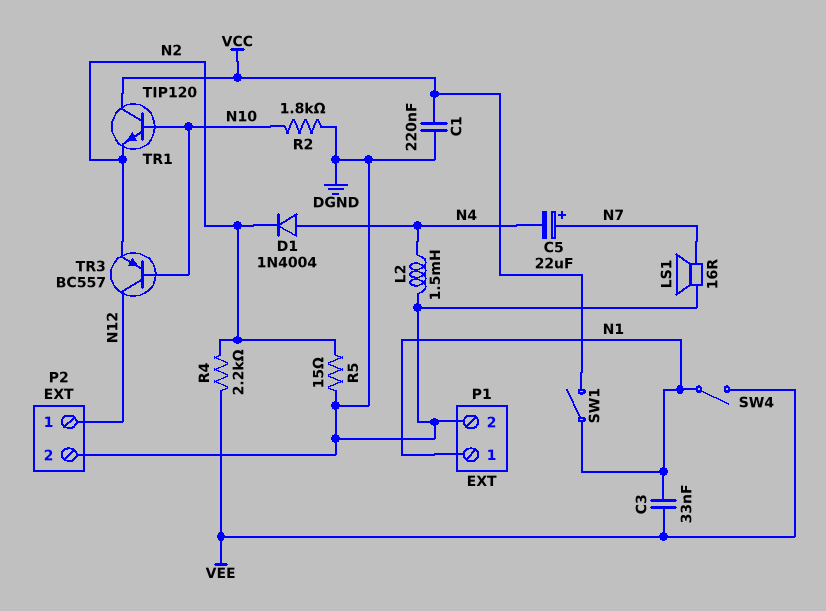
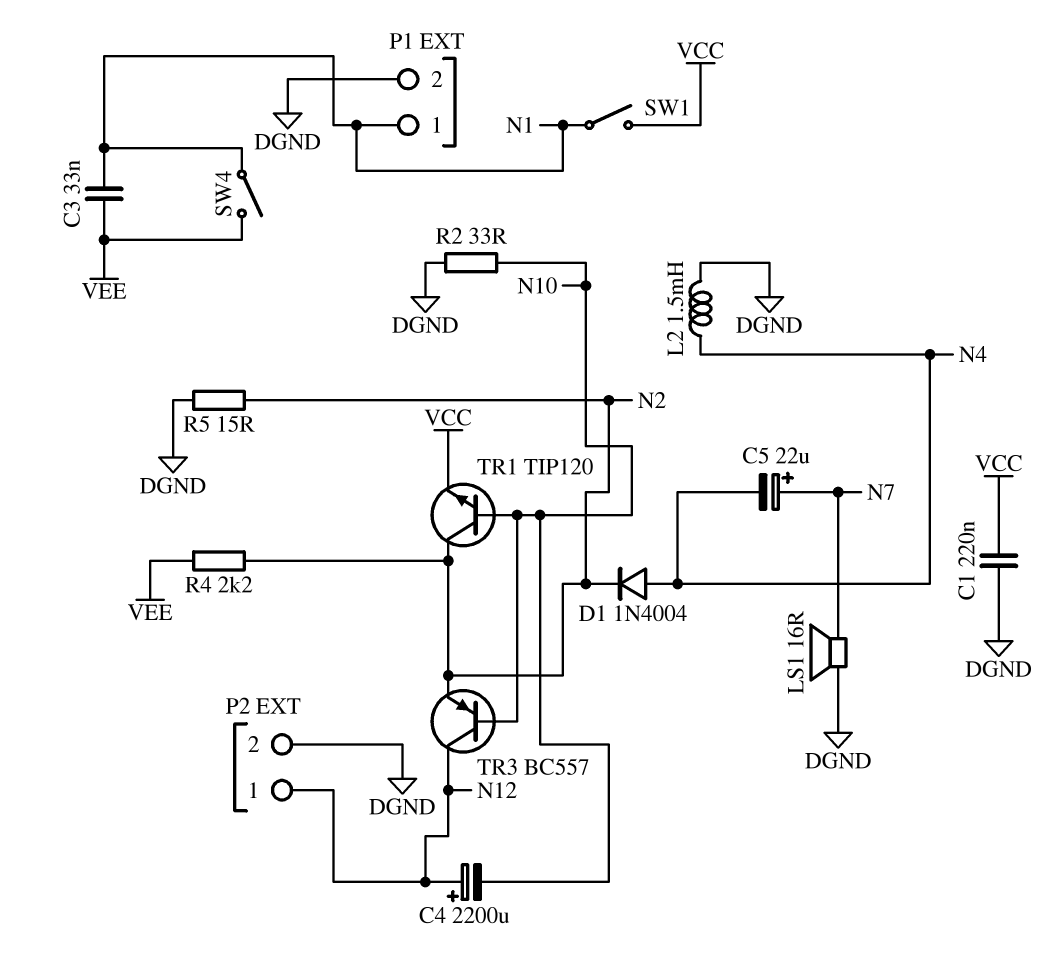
C4: none -> 2200uF (plus N12, minus N10)
R2: 1.8k (DGND, N10) -> 33 (DGND, N10)
TR1: NPN TIP120 (B N10, C VCC, E N2) -> NPN TIP120 (B N10, C N2, E VCC)

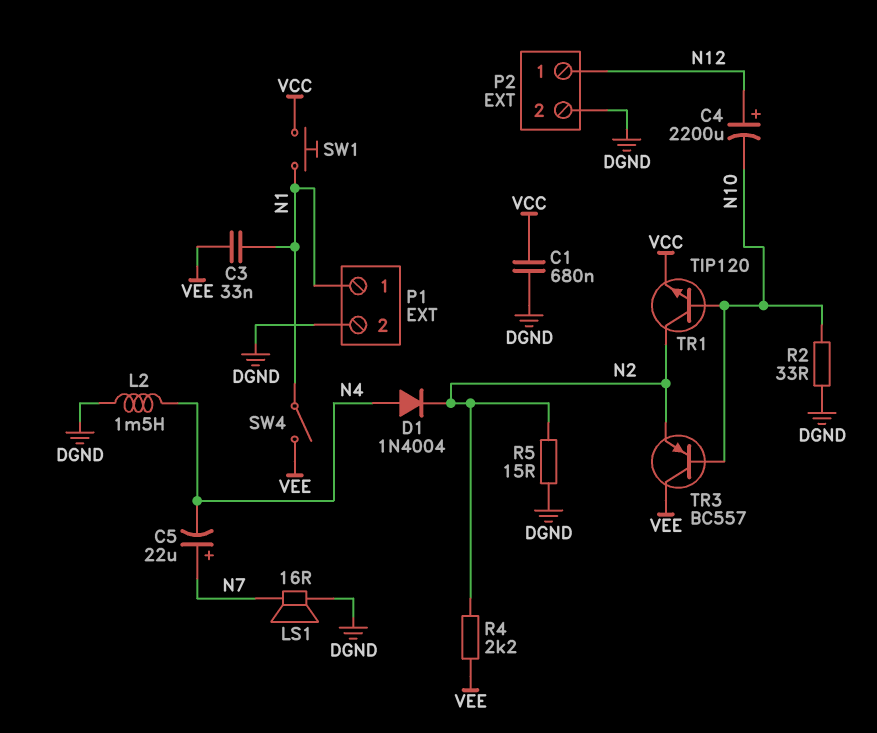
C1: 220nF (DGND, VCC) -> 680nF (DGND, VCC)
SW1: switch (N1, VCC) -> button (N1, VCC)
TR3: PNP BC557 (B N10, C N12, E N2) -> PNP BC557 (B N10, C VEE, E N2)

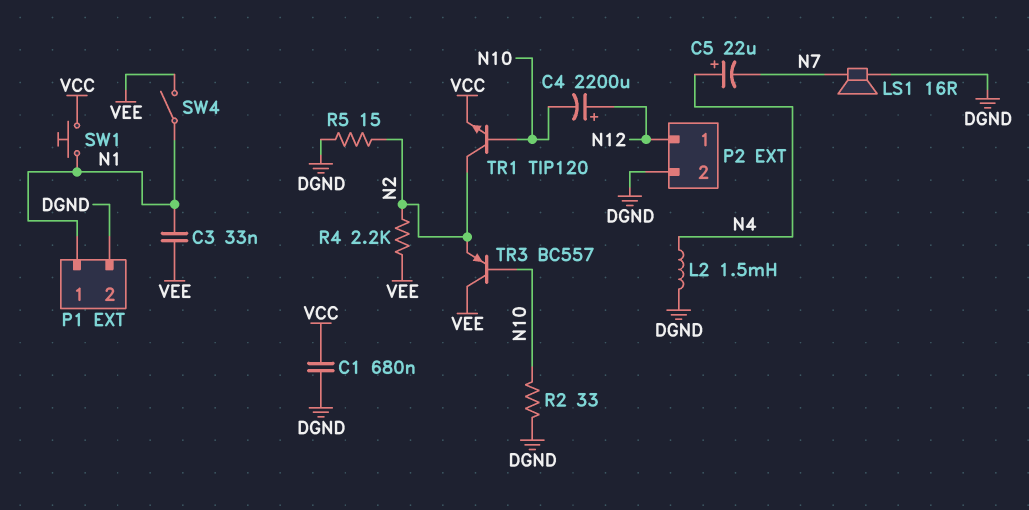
C5: 22uF (plus N7, minus N4) -> 22uF (plus N4, minus N7)
D1: diode 1N4004 (A N4, K N2) -> none

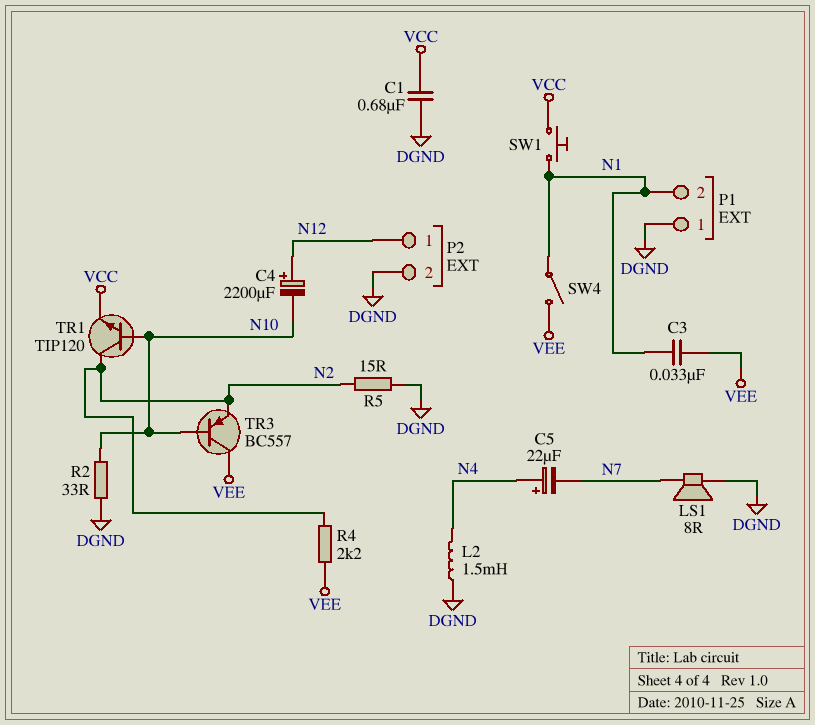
LS1: speaker 16R (DGND, N7) -> speaker 8R (DGND, N7)
P1 pin 1: N1 -> DGND
P1 pin 2: DGND -> N1

